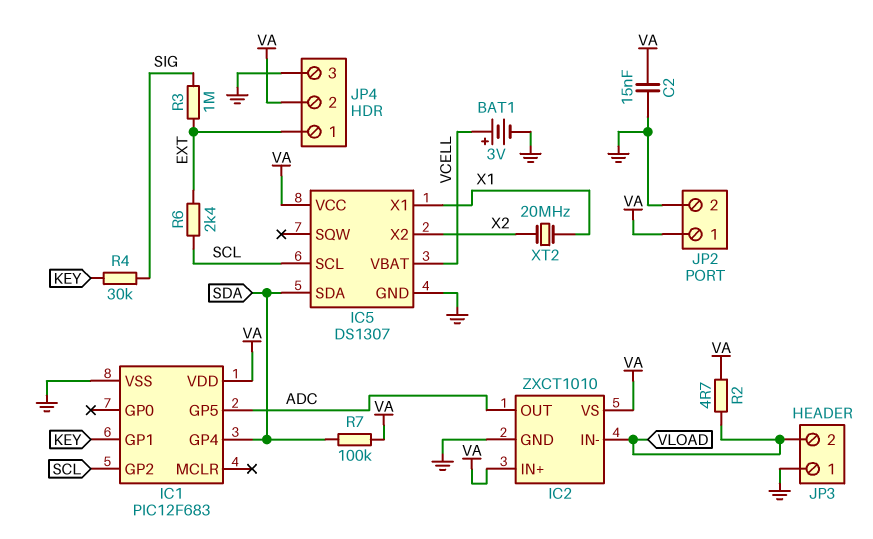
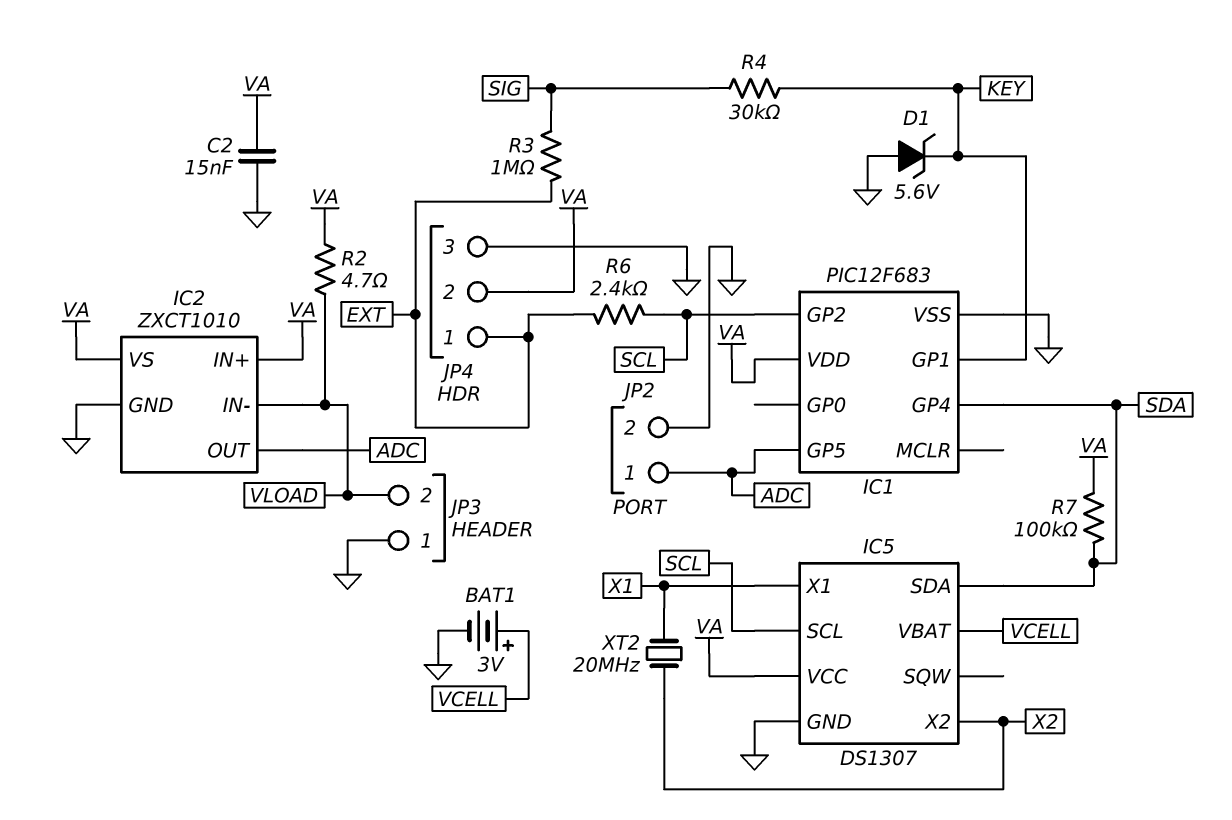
D1: none -> zener 5.6V (A GND, K KEY)
JP2 pin 1: VA -> ADC

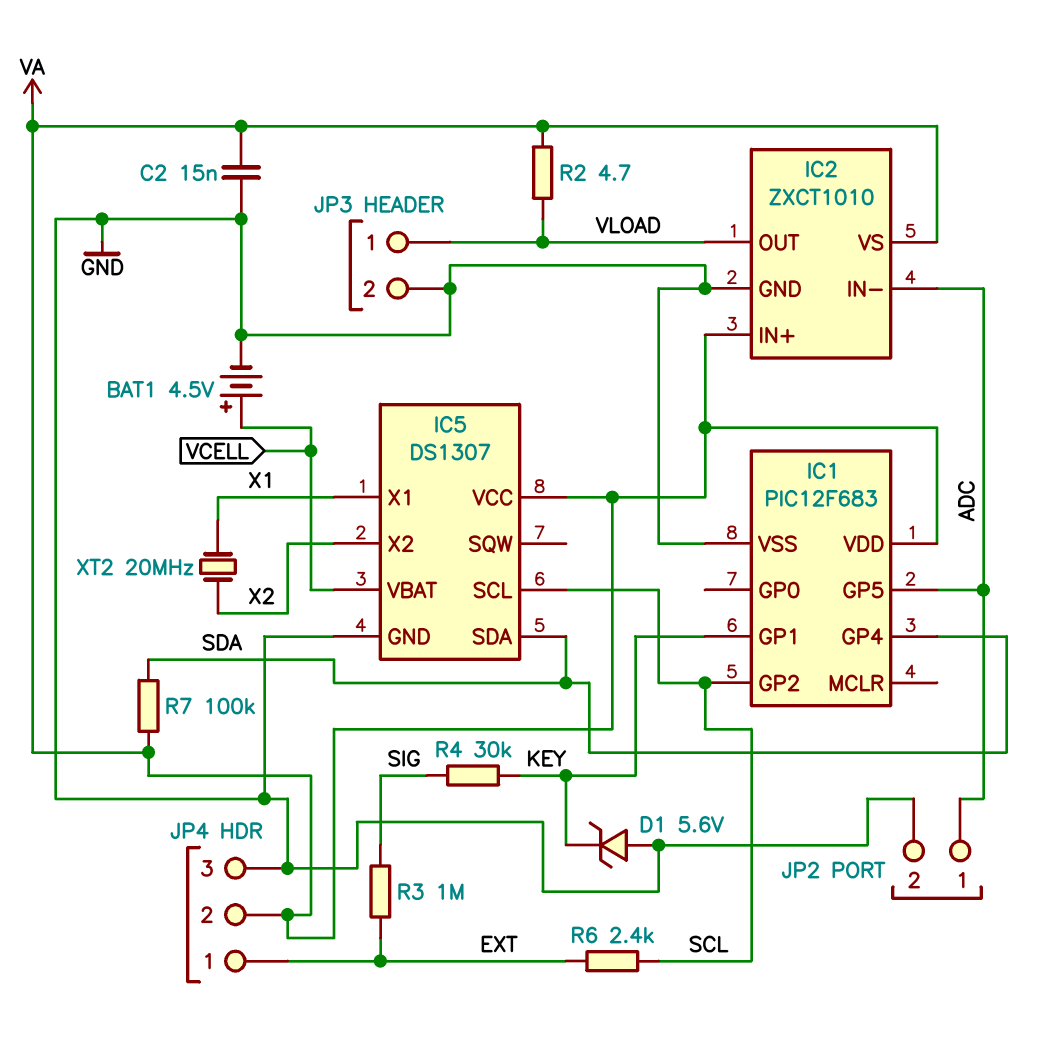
BAT1: 3V (plus VCELL, minus GND) -> 4.5V (plus VCELL, minus GND)
IC2 pin IN-: VLOAD -> ADC
IC2 pin OUT: ADC -> VLOAD
JP3 pin 1: GND -> VLOAD
JP3 pin 2: VLOAD -> GND

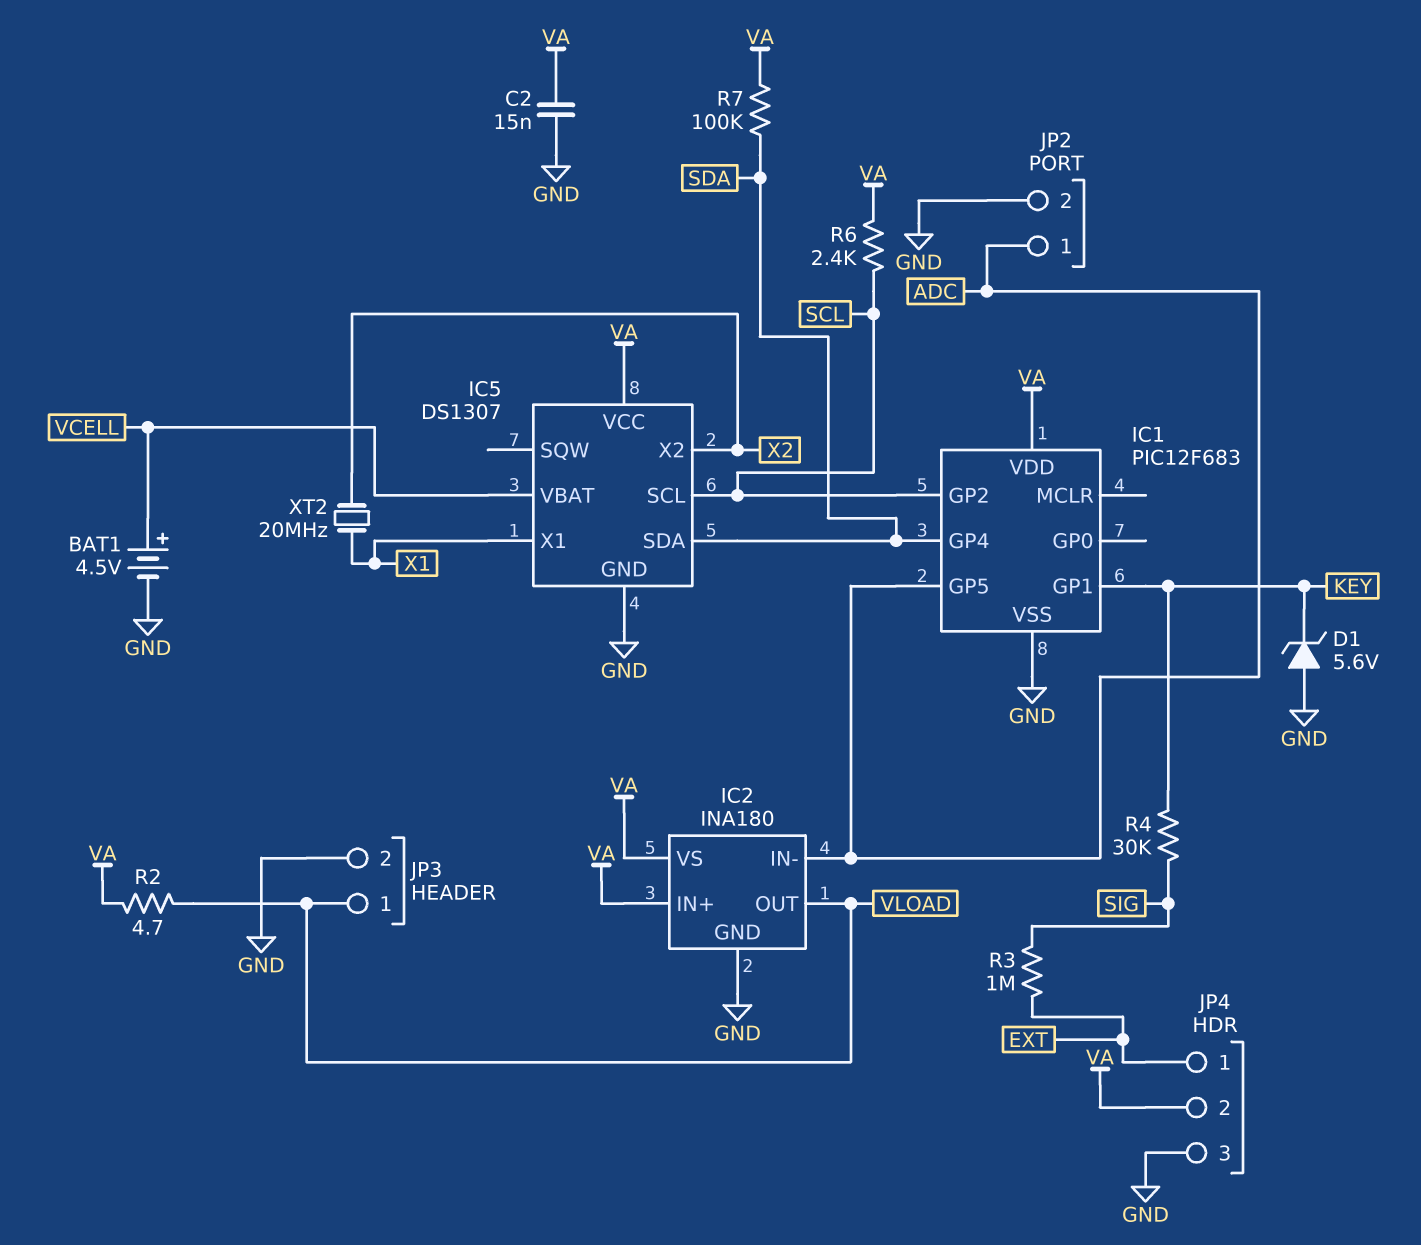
IC2: ZXCT1010 -> INA180
R6: 2.4k (EXT, SCL) -> 2.4k (SCL, VA)

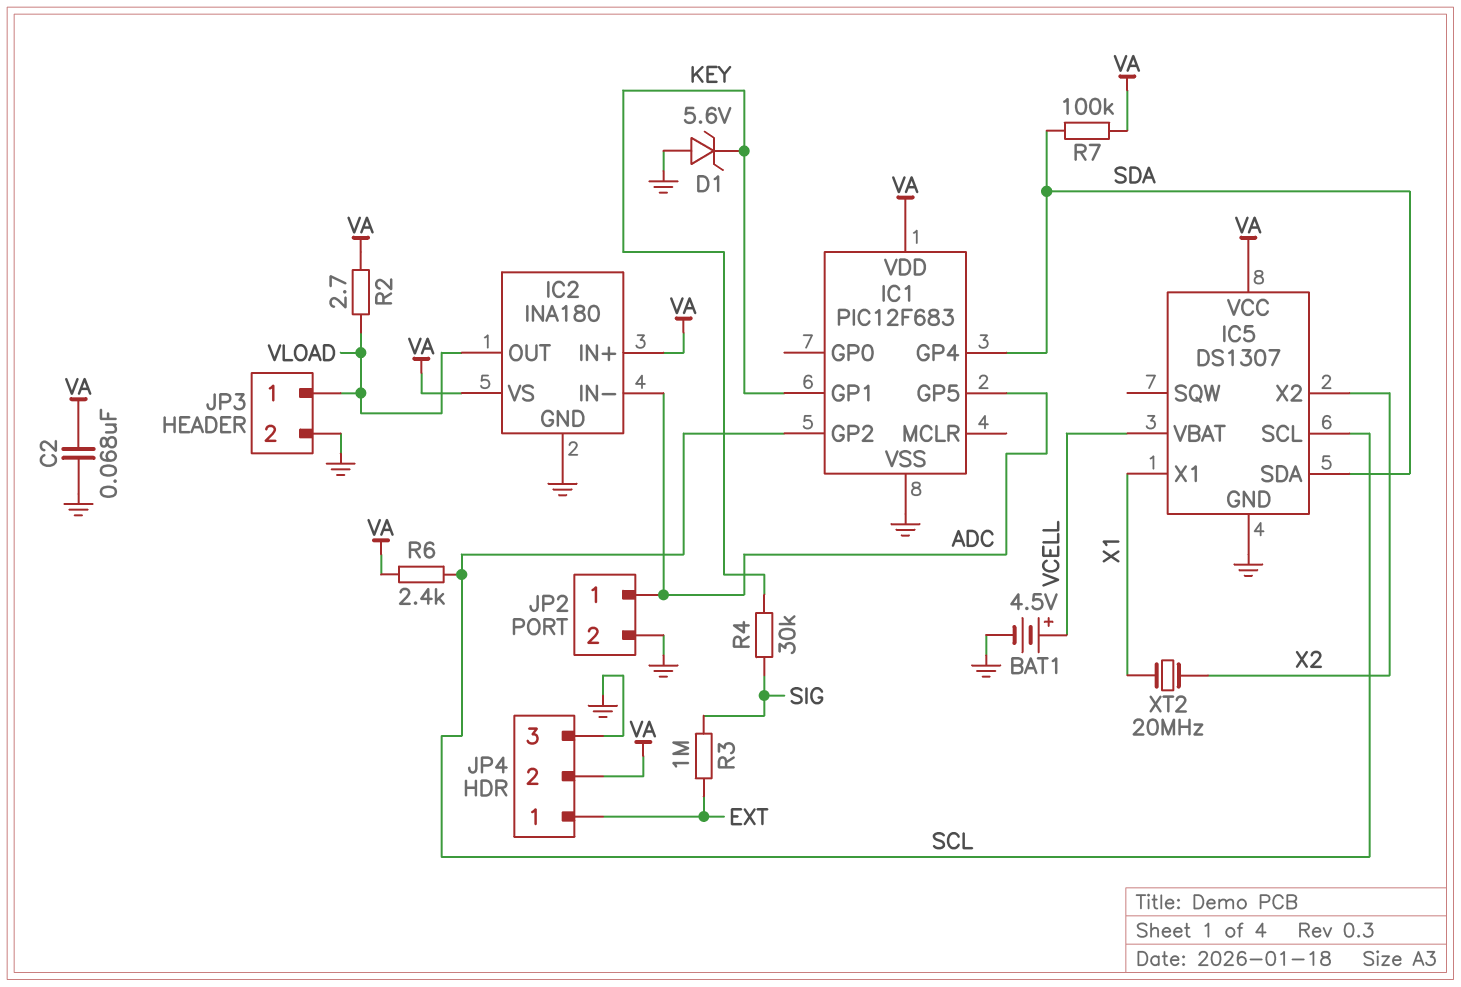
C2: 15nF (GND, VA) -> 68nF (GND, VA)
R2: 4.7 (VA, VLOAD) -> 2.7 (VA, VLOAD)

